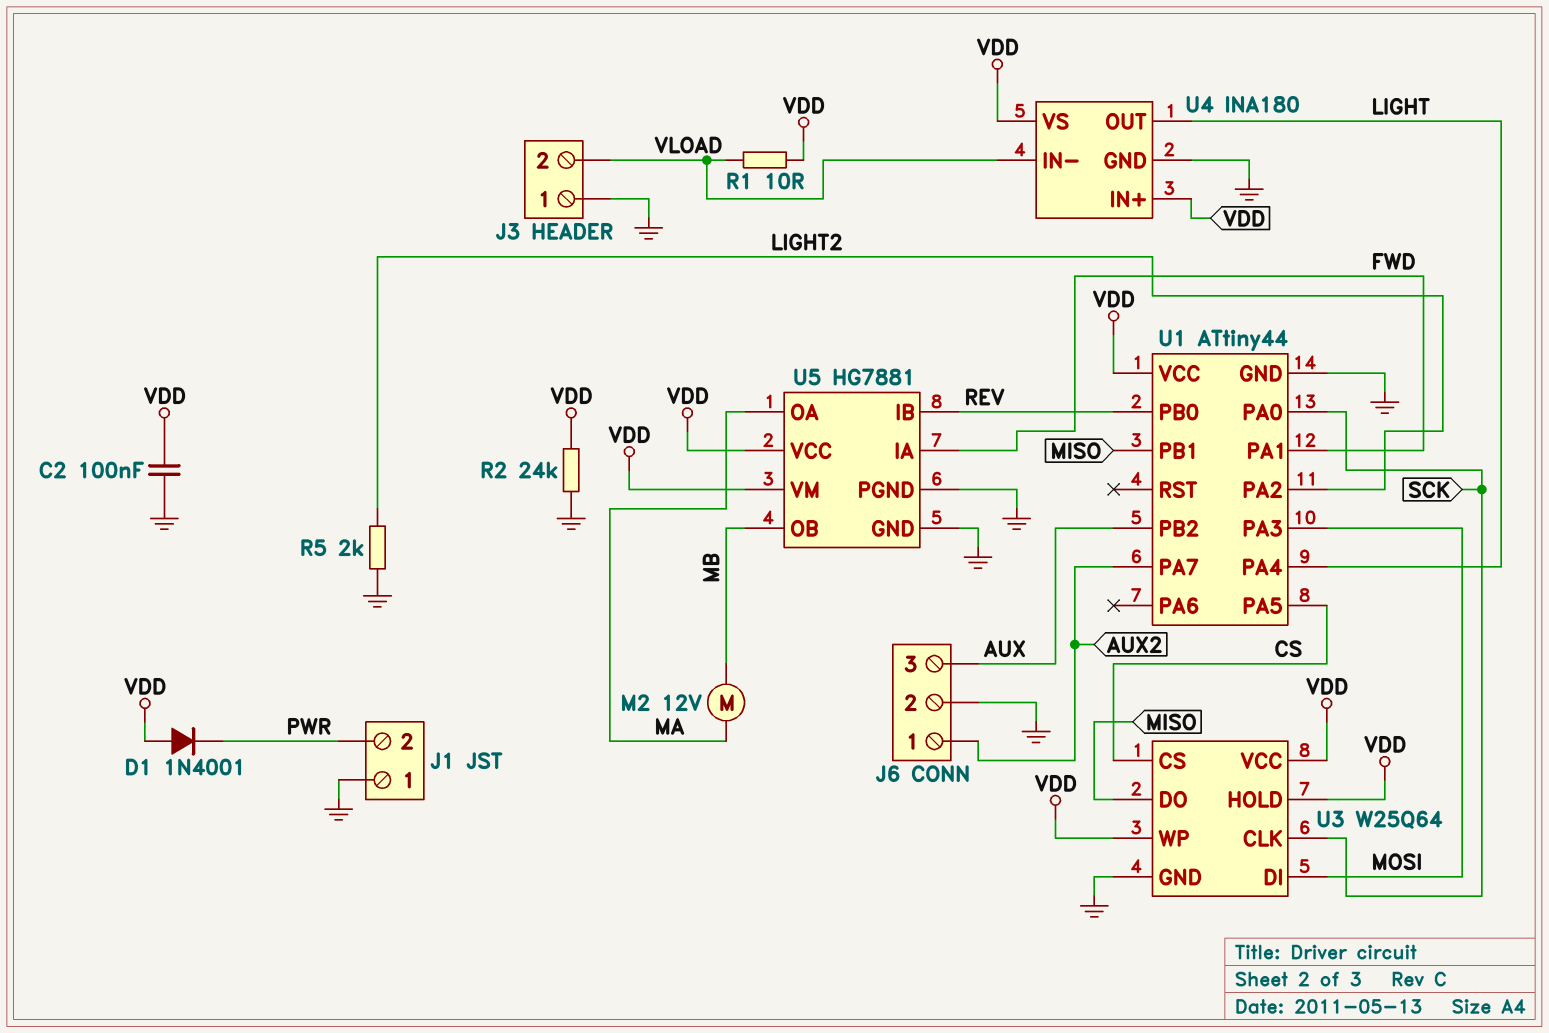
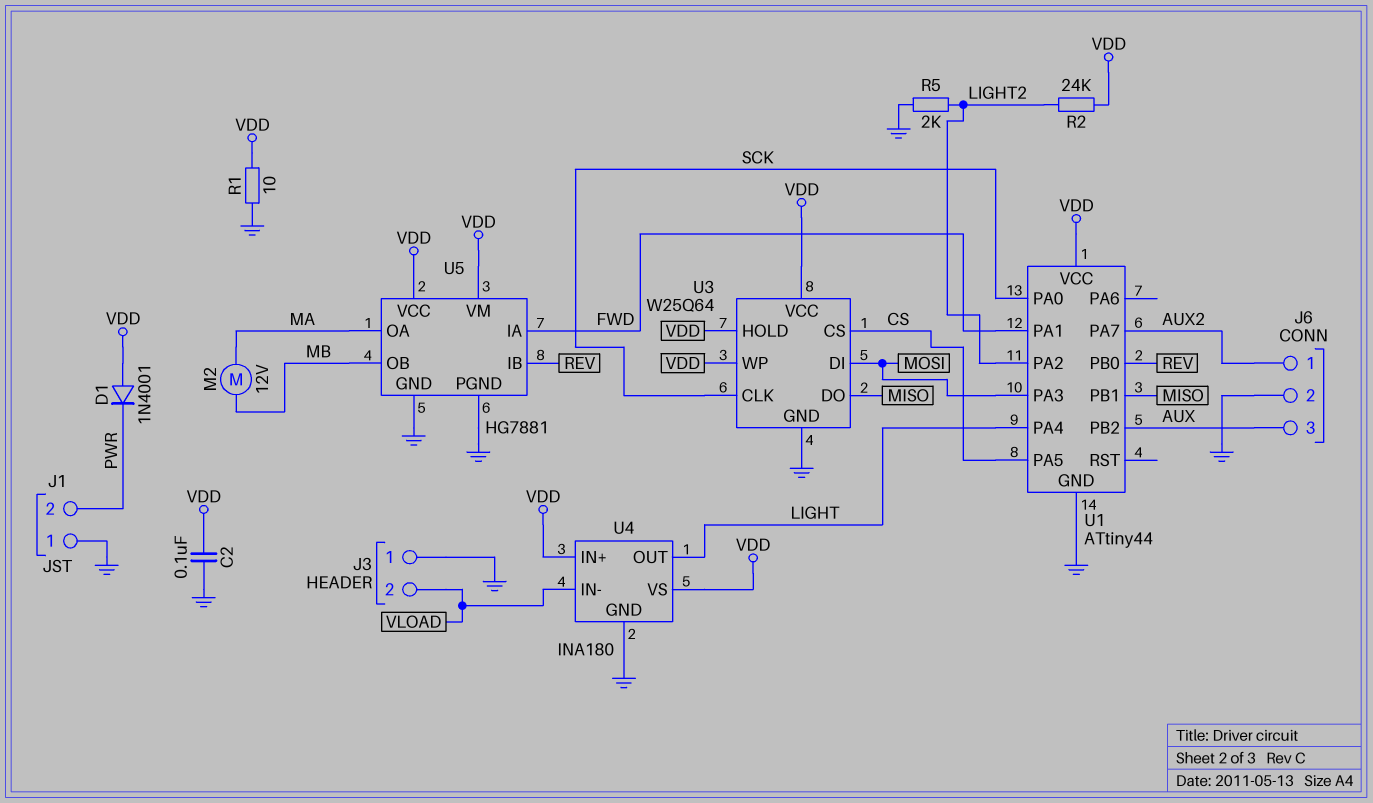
R1: 10 (VDD, VLOAD) -> 10 (GND, VDD)
R2: 24k (GND, VDD) -> 24k (LIGHT2, VDD)

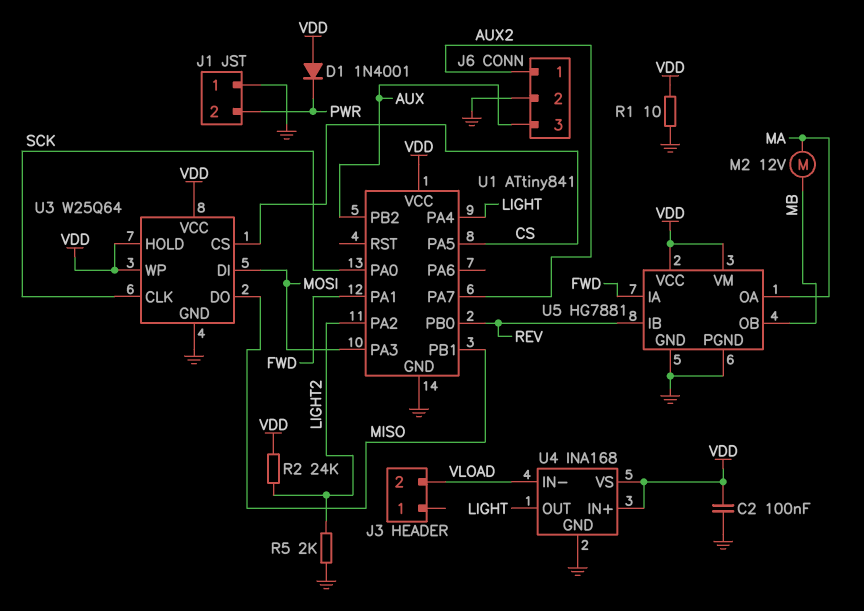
J3 pin 1: GND -> none
U1: ATtiny44 -> ATtiny841
U4: INA180 -> INA168

